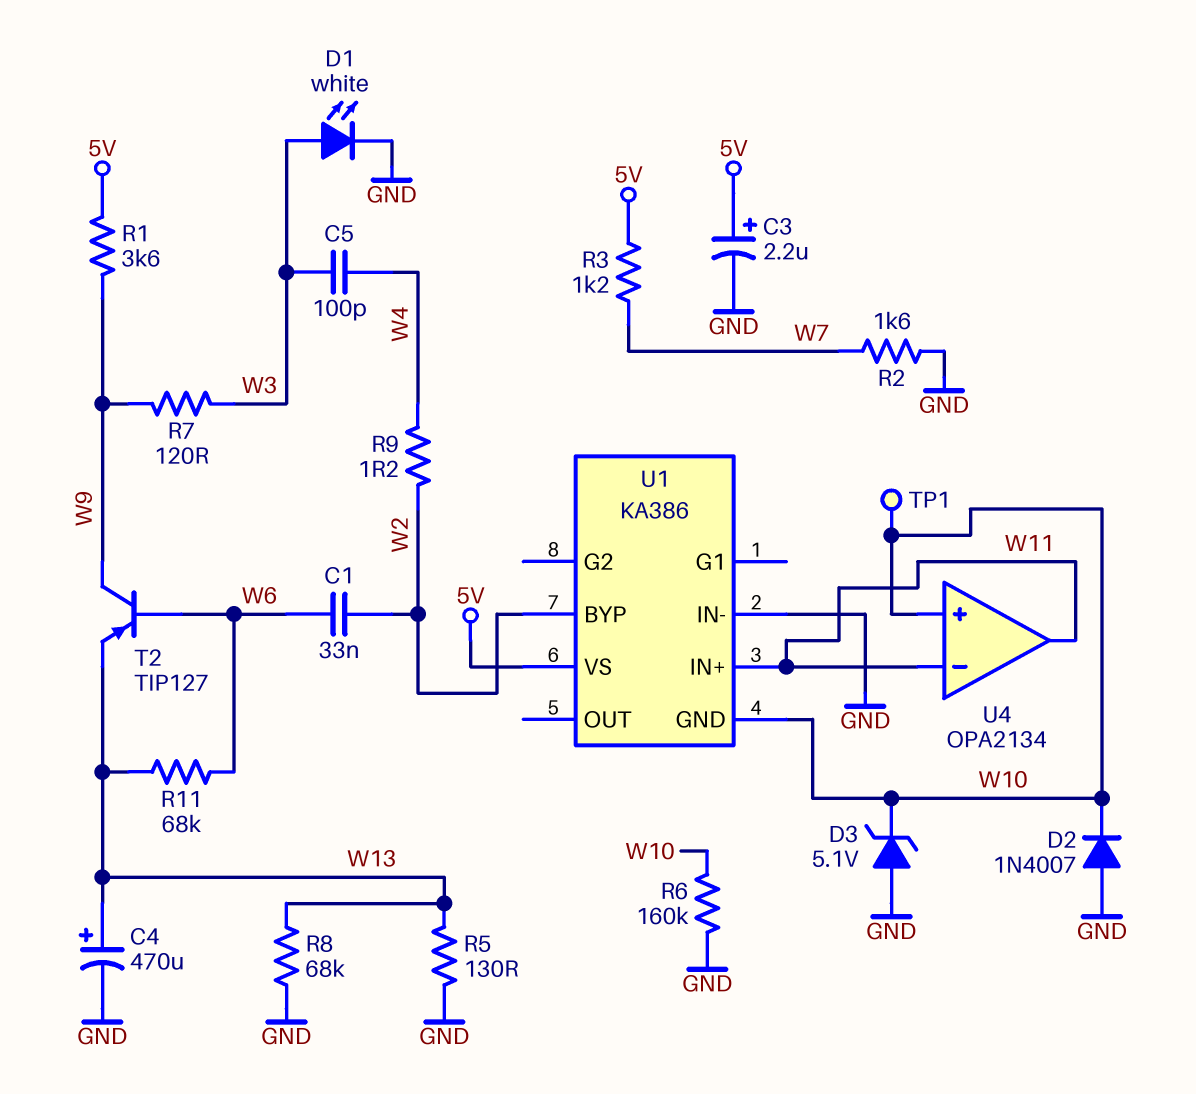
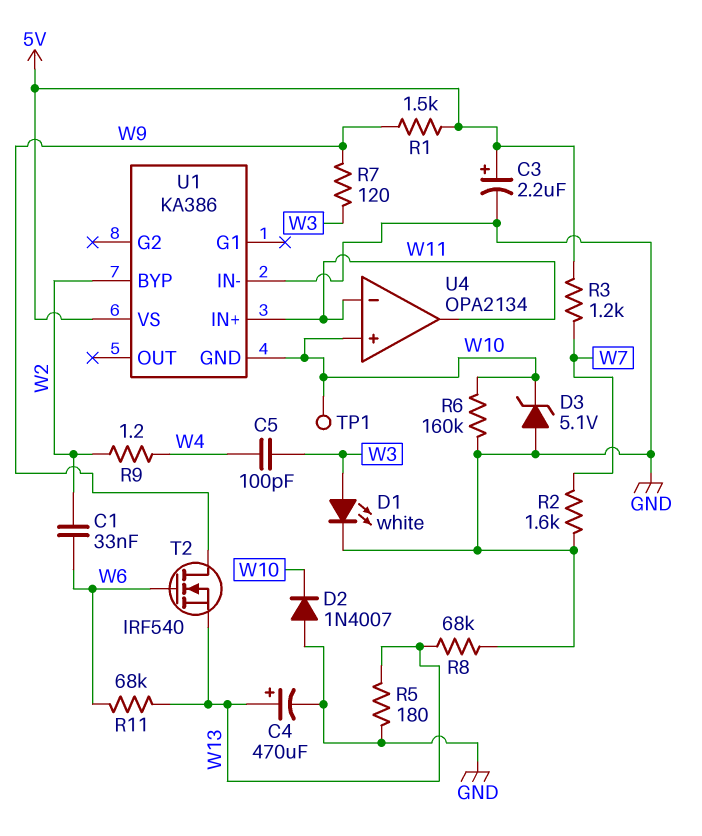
R1: 3.6k (5V, W9) -> 1.5k (5V, W9)
R5: 130 (GND, W13) -> 180 (GND, W13)
T2: PNP TIP127 (B W6, C W9, E W13) -> NMOS IRF540 (G W6, D W9, S W13)

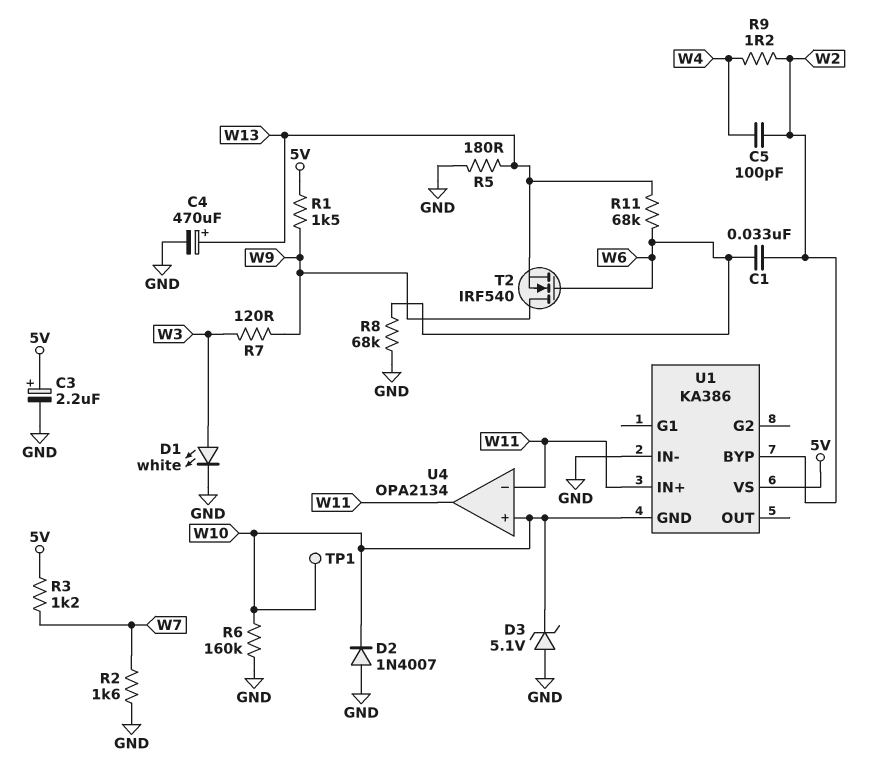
C5: 100pF (W3, W4) -> 100pF (W2, W4)
R8: 68k (GND, W13) -> 68k (GND, W6)

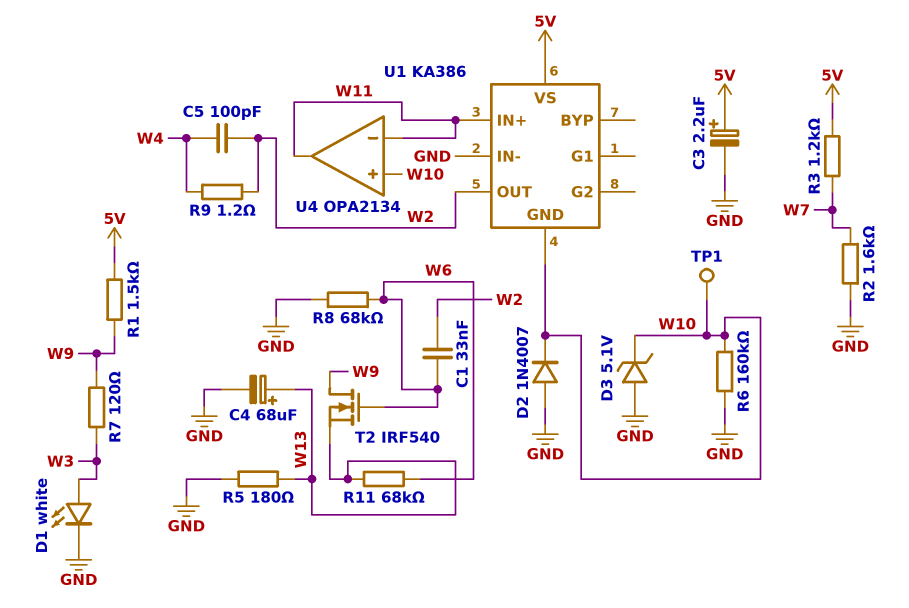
C4: 470uF (plus W13, minus GND) -> 68uF (plus W13, minus GND)
U1 pin BYP: W2 -> none
U1 pin OUT: none -> W2

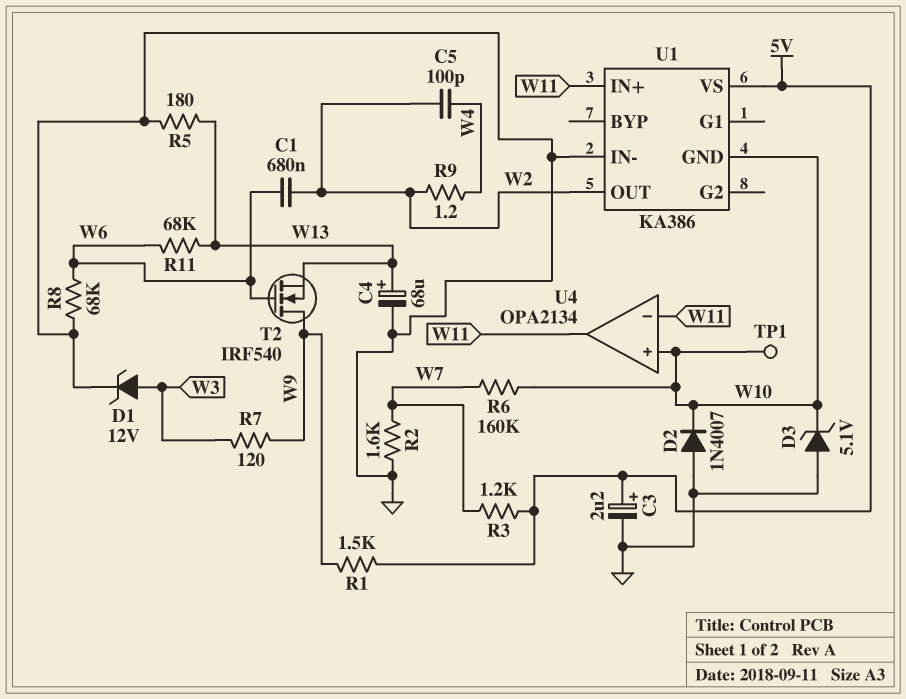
C1: 33nF (W2, W6) -> 680nF (W2, W6)
D1: LED white (A W3, K GND) -> zener 12V (A W3, K GND)
R6: 160k (GND, W10) -> 160k (W7, W10)

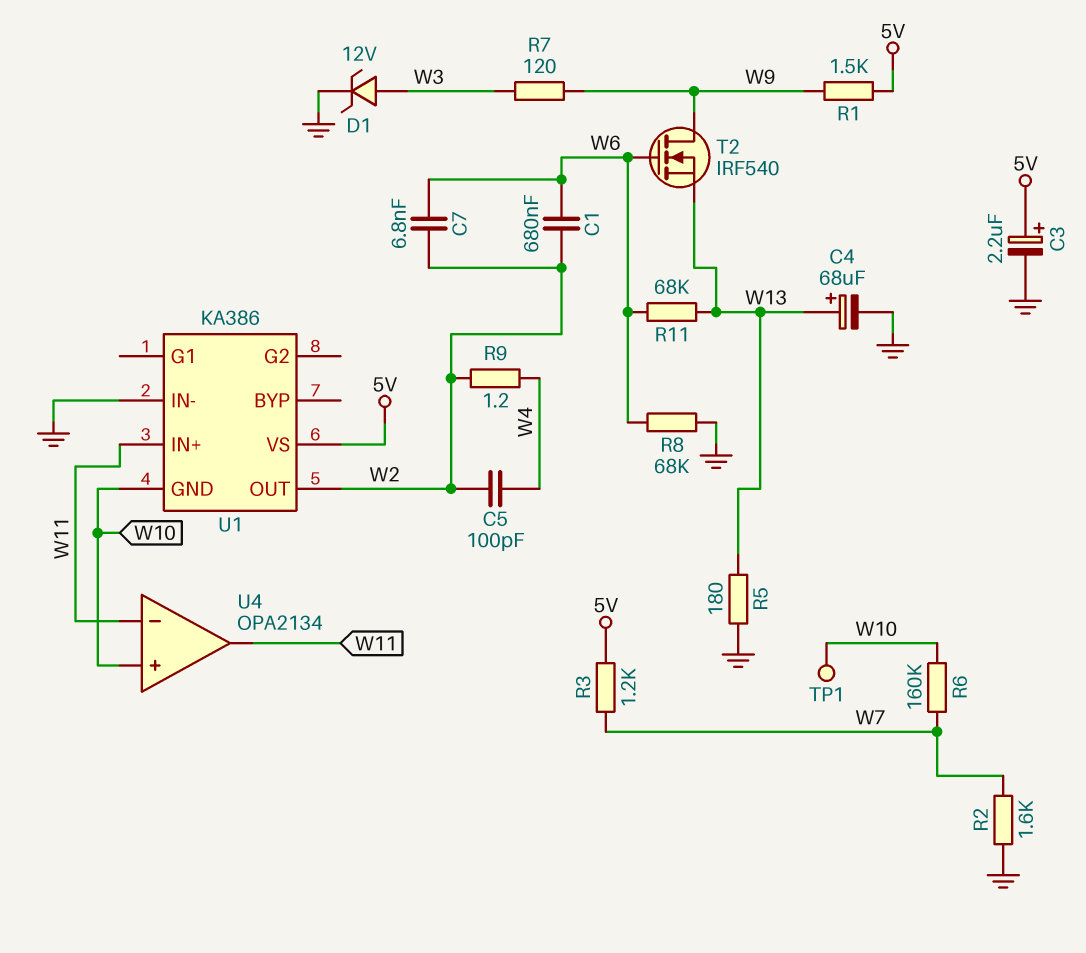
C7: none -> 6.8nF (W2, W6)
D2: diode 1N4007 (A GND, K W10) -> none
D3: zener 5.1V (A GND, K W10) -> none

